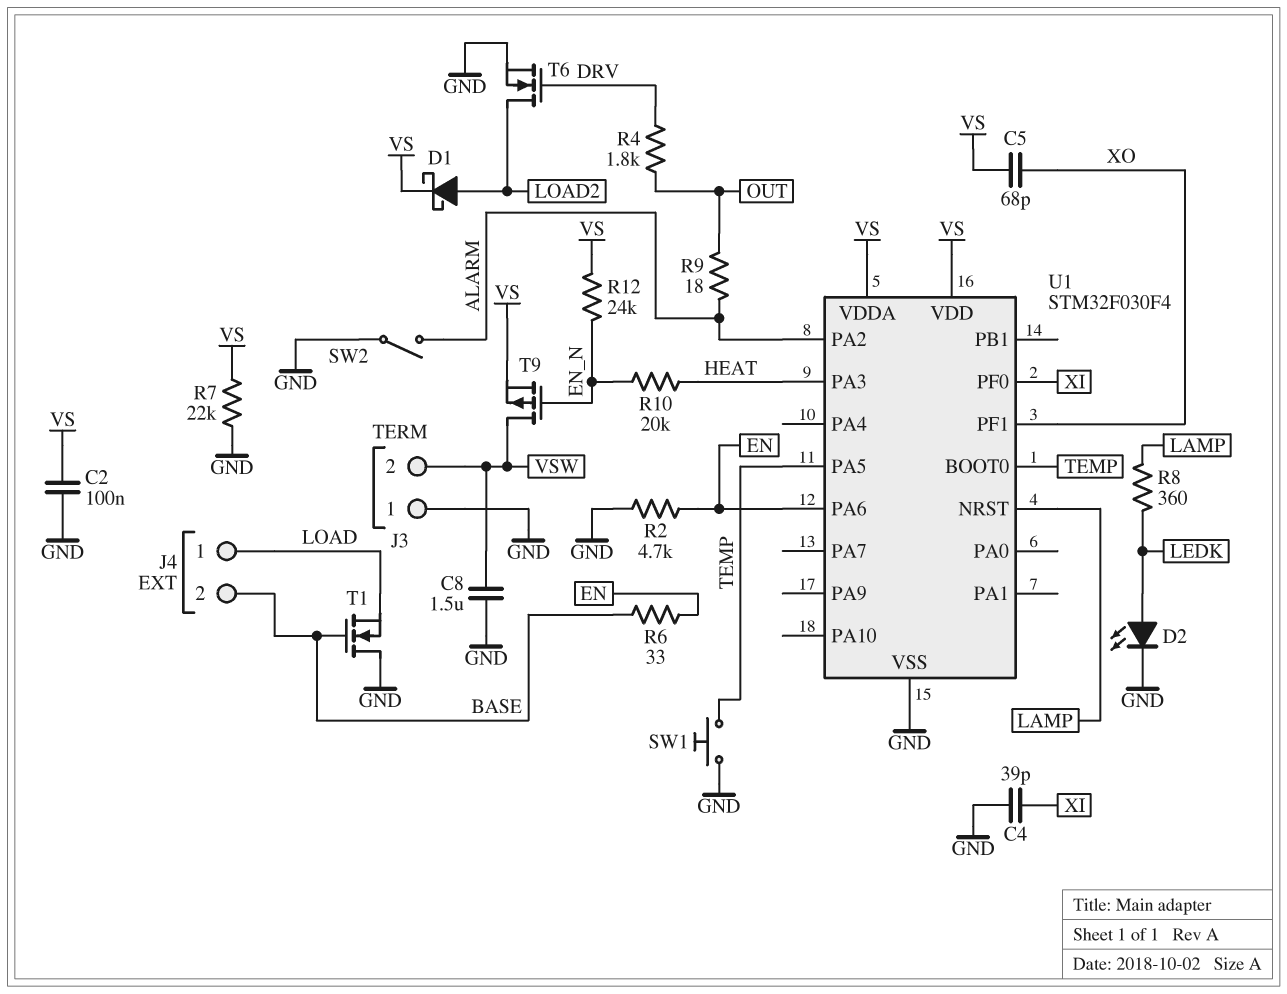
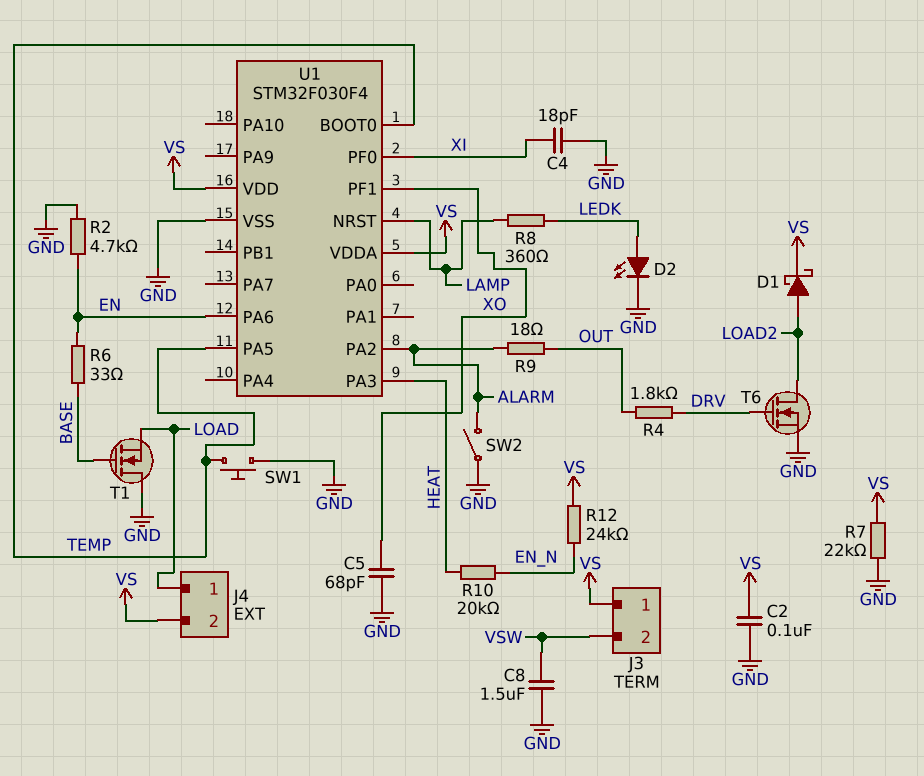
C4: 39pF (GND, XI) -> 18pF (GND, XI)
C5: 68pF (VS, XO) -> 68pF (GND, XO)
J3 pin 1: GND -> VS
J4 pin 2: BASE -> VS
T9: PMOS (G EN_N, D VSW, S VS) -> none

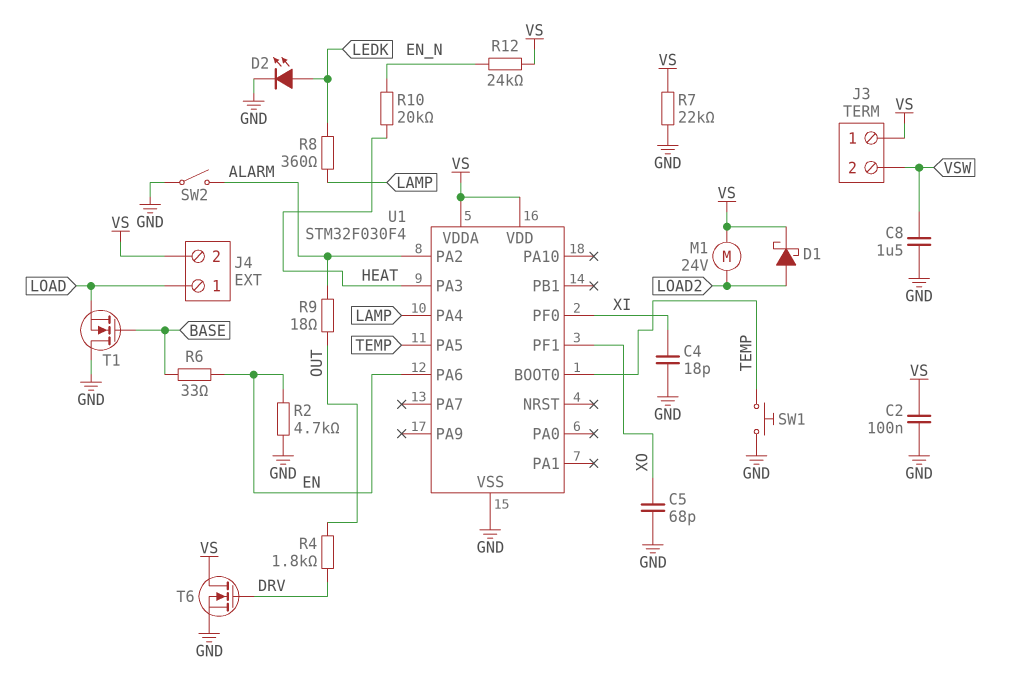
M1: none -> motor 24V (LOAD2, VS)
T6: NMOS (G DRV, D LOAD2, S GND) -> NMOS (G DRV, D VS, S GND)
U1 pin NRST: LAMP -> none
U1 pin PA4: none -> LAMP

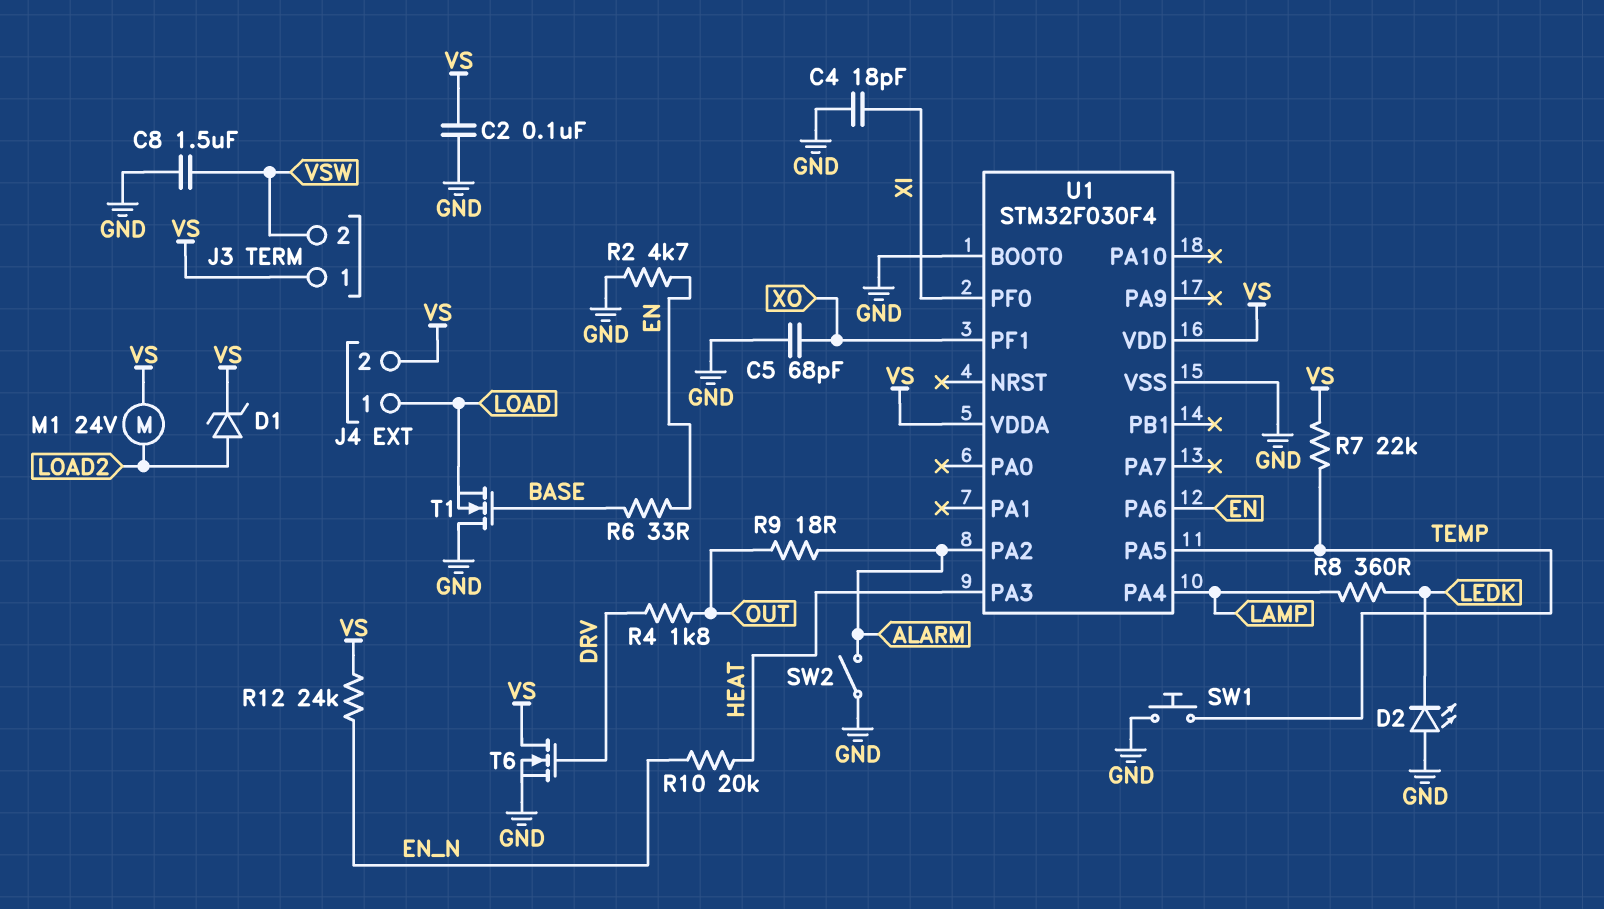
D1: schottky (A LOAD2, K VS) -> zener (A LOAD2, K VS)
D2: LED (A LEDK, K GND) -> LED (A GND, K LEDK)
R7: 22k (GND, VS) -> 22k (TEMP, VS)
U1 pin BOOT0: TEMP -> GND

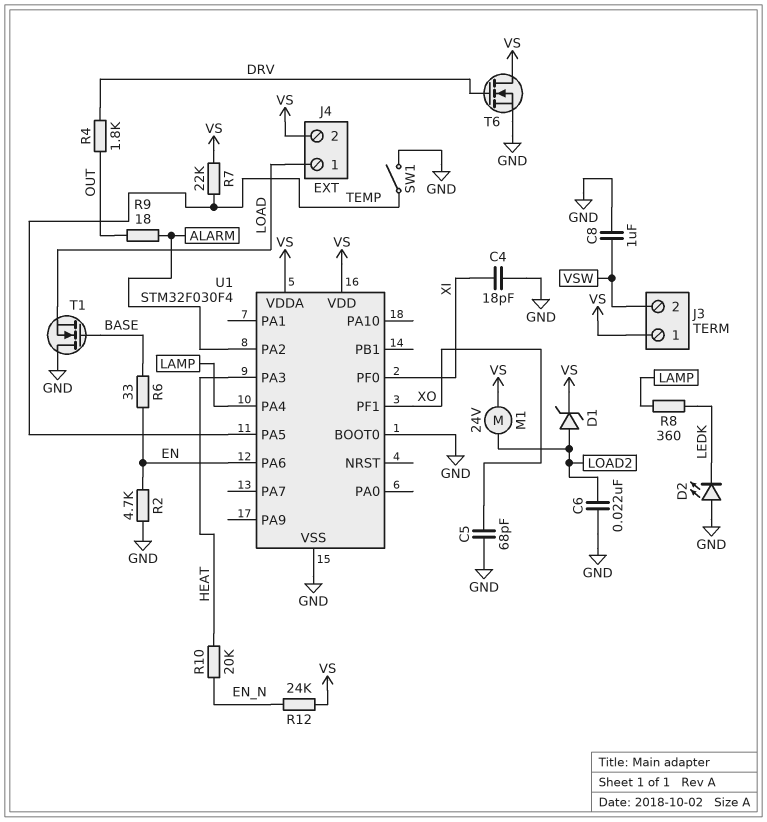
C2: 100nF (GND, VS) -> none
C6: none -> 22nF (GND, LOAD2)
C8: 1.5uF (GND, VSW) -> 1uF (GND, VSW)
SW1: button (GND, TEMP) -> switch (GND, TEMP)
SW2: switch (ALARM, GND) -> none

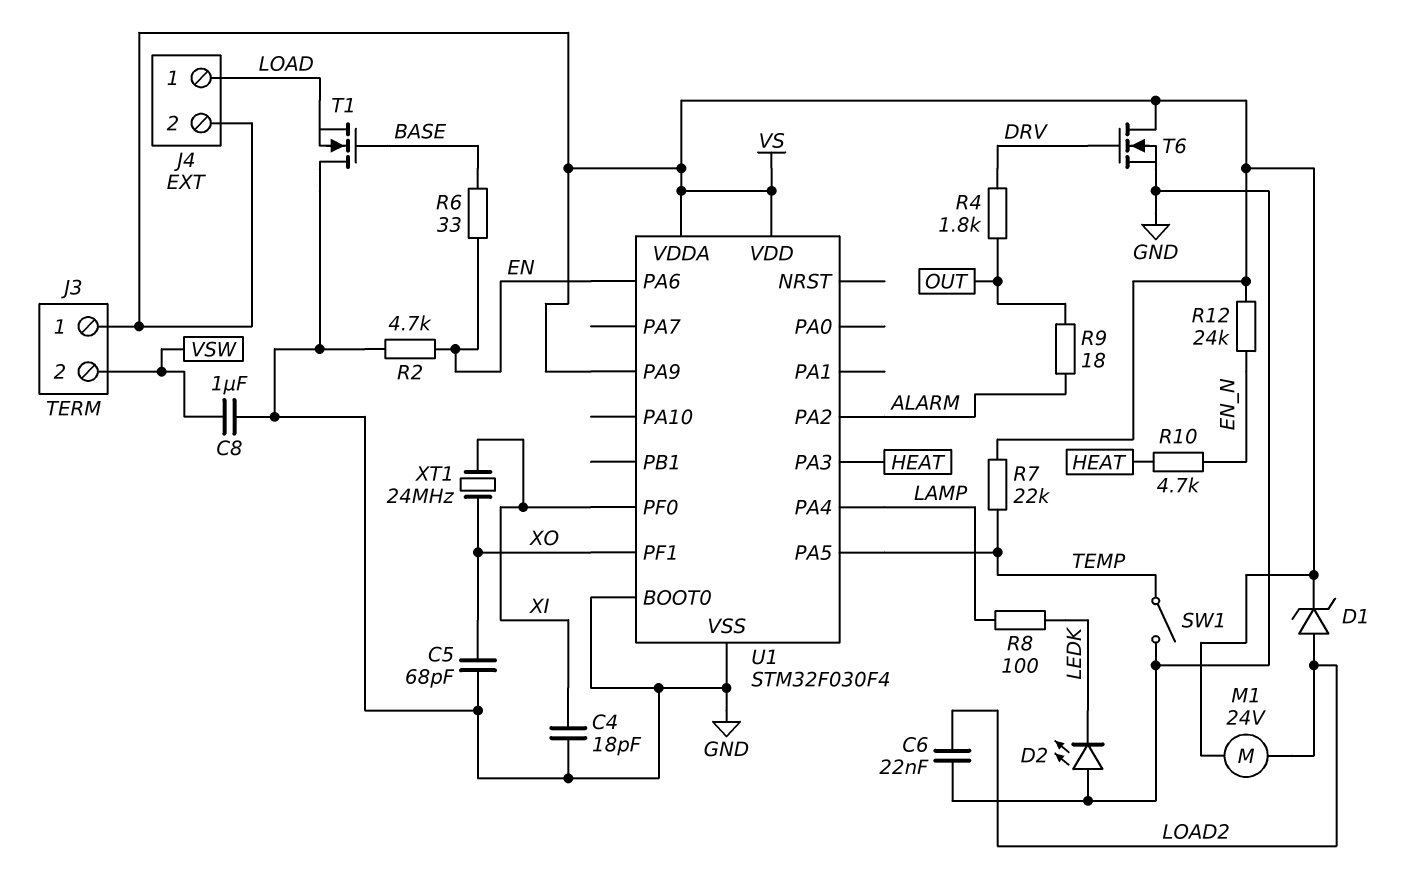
R8: 360 (LAMP, LEDK) -> 100 (LAMP, LEDK)
R10: 20k (EN_N, HEAT) -> 4.7k (EN_N, HEAT)
U1 pin PA9: none -> VS
XT1: none -> 24MHz (XI, XO)

